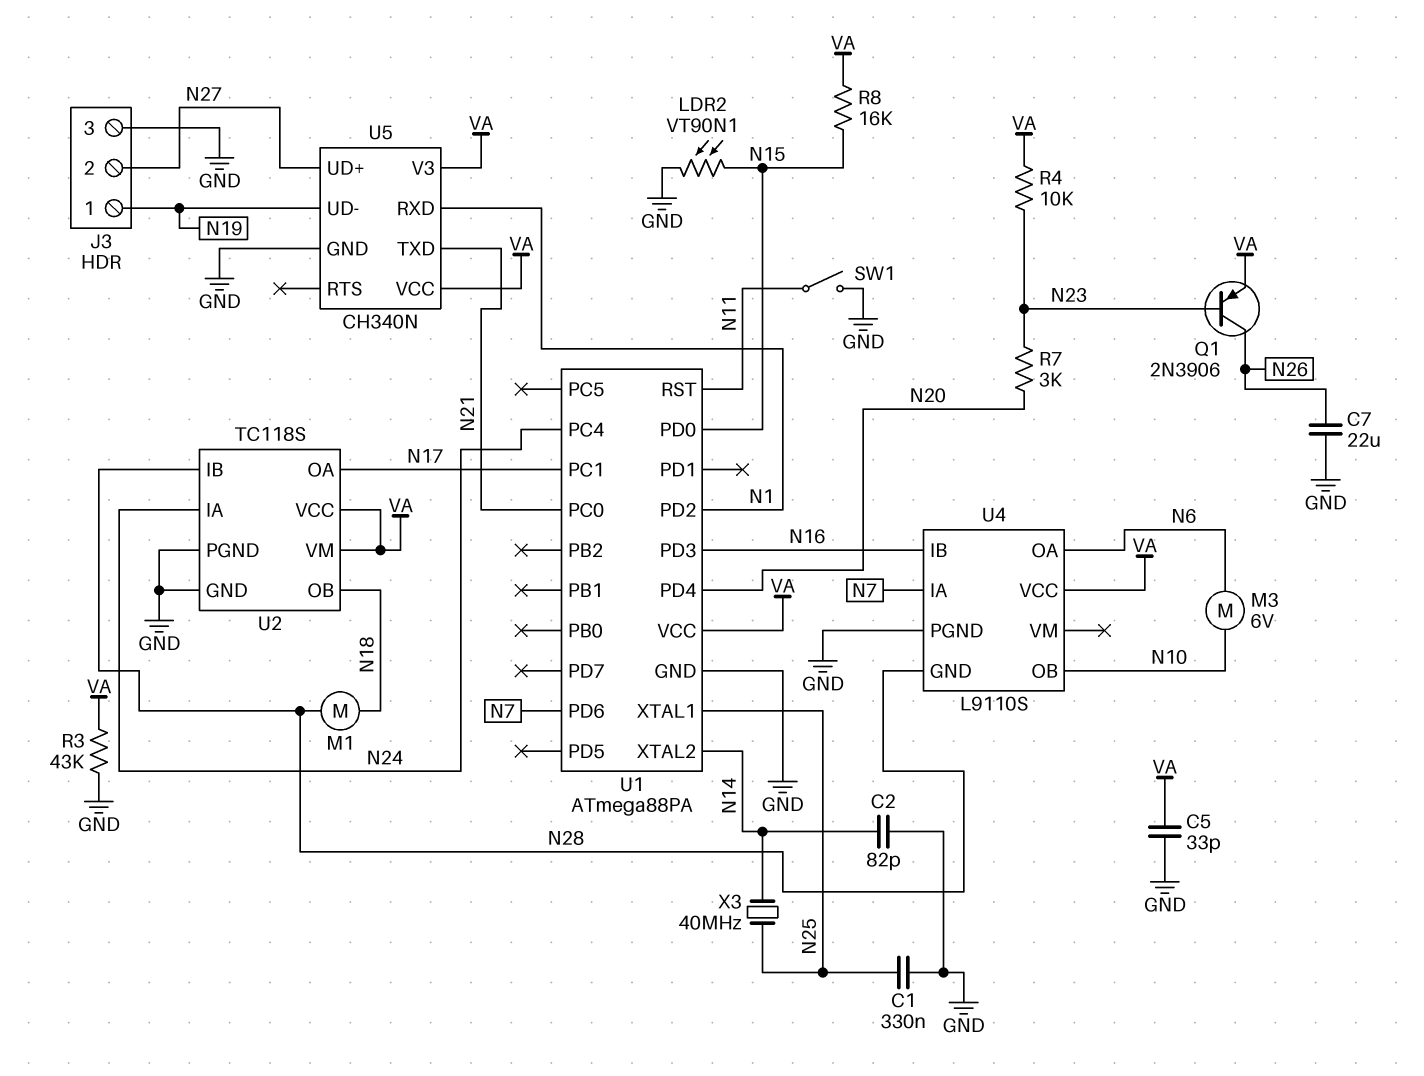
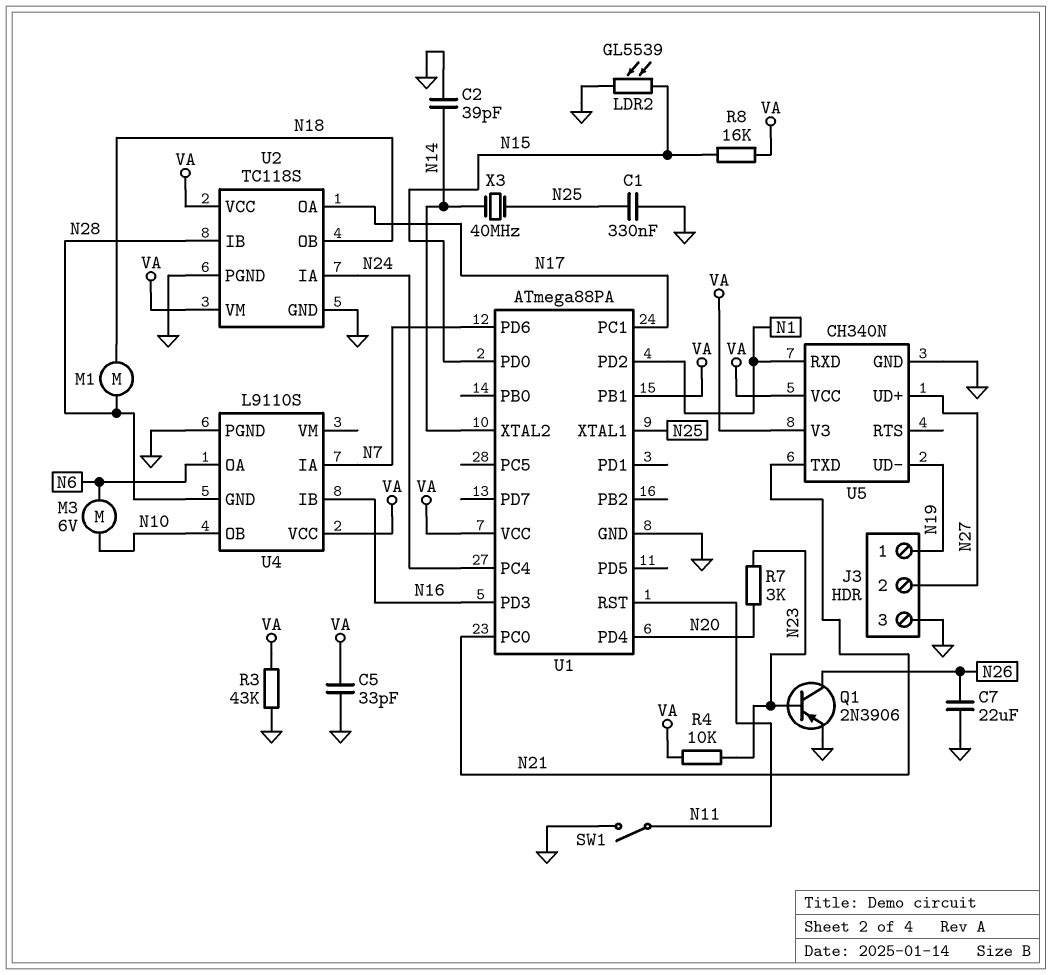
C2: 82pF (GND, N14) -> 39pF (GND, N14)
LDR2: VT90N1 (GND, N15) -> GL5539 (GND, N15)
Q1: PNP 2N3906 (B N23, C N26, E VA) -> PNP 2N3906 (B N23, C N26, E GND)
U1 pin PB1: none -> VA

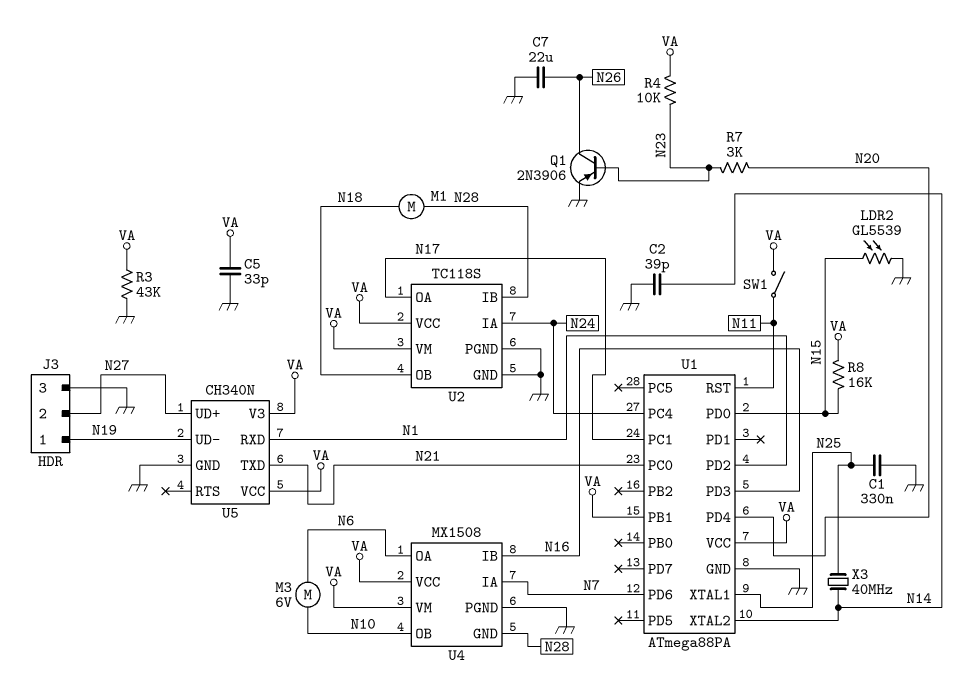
SW1: switch (GND, N11) -> switch (N11, VA)
U4: L9110S -> MX1508
U4 pin VM: none -> VA

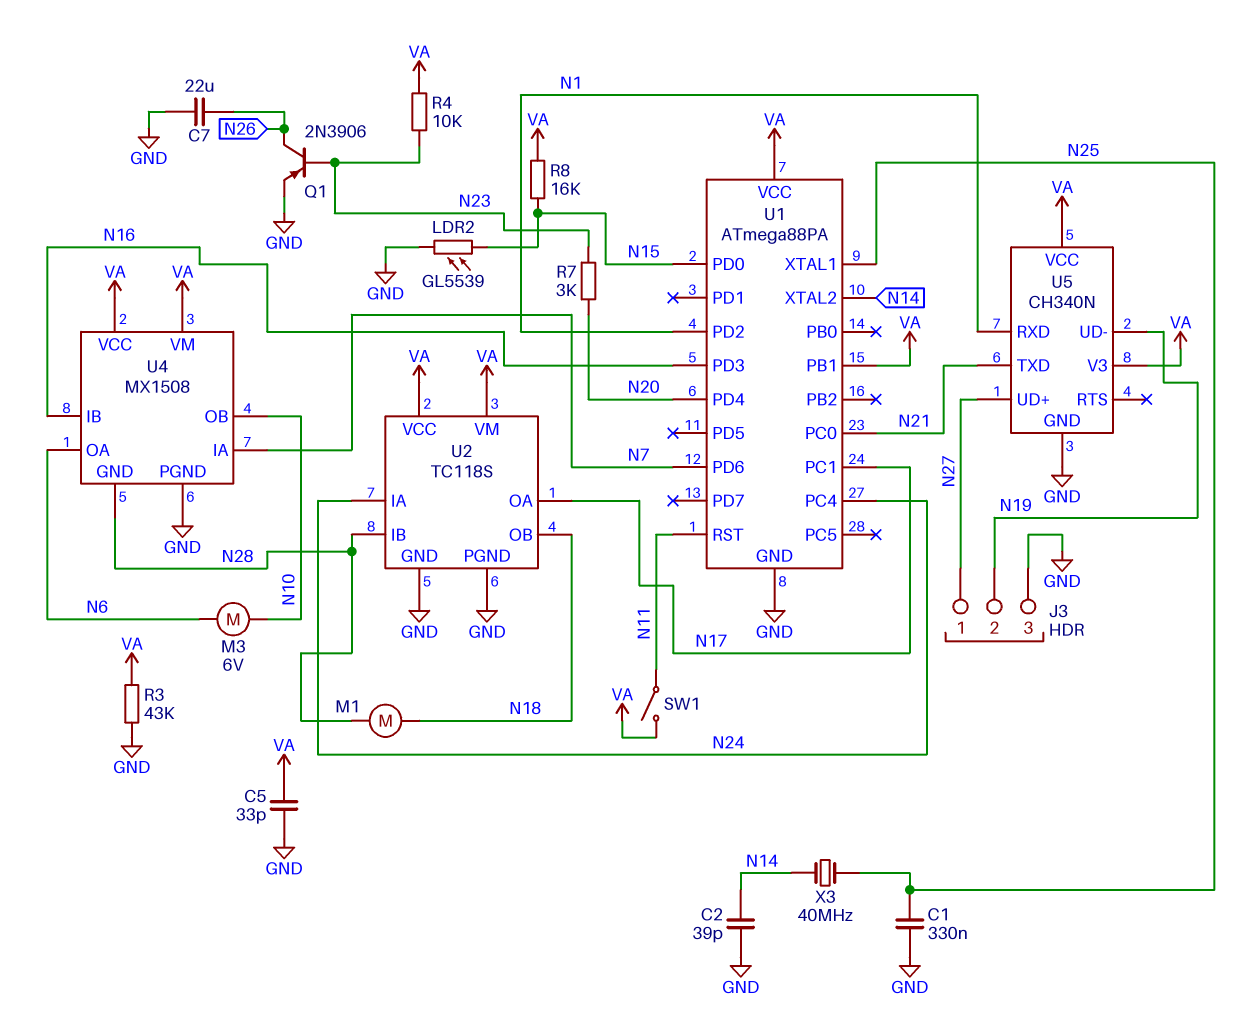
J3 pin 1: N19 -> N27
J3 pin 2: N27 -> N19

